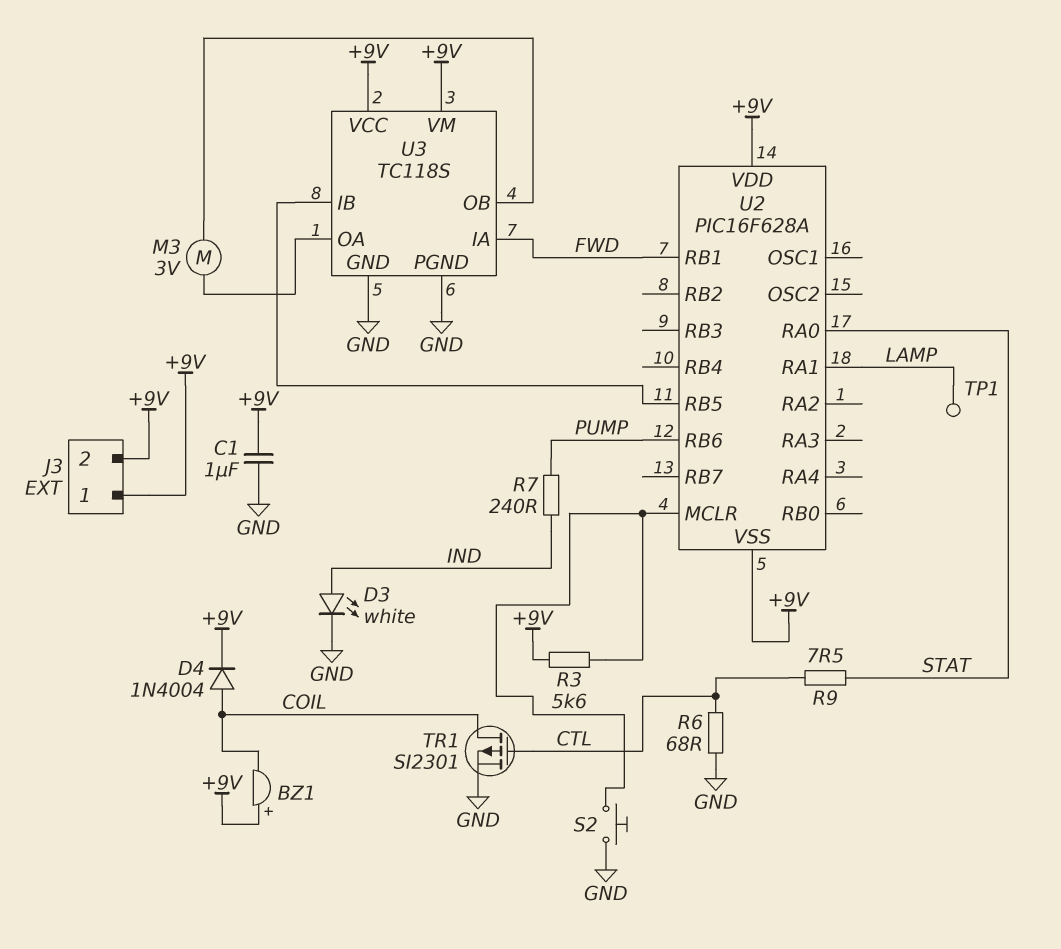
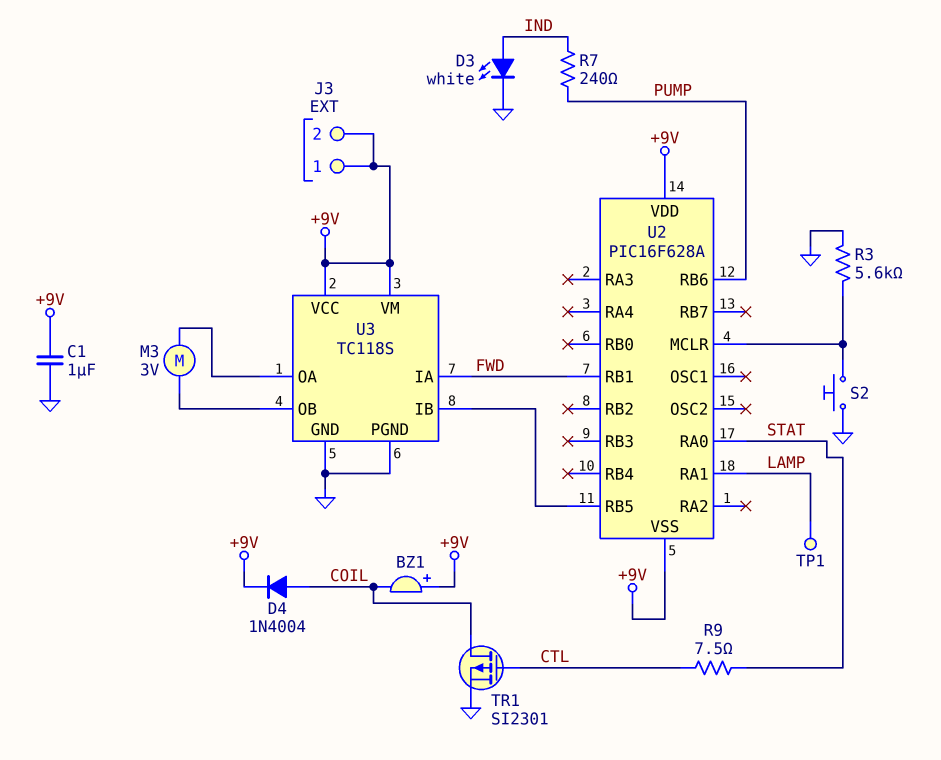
R3: 5.6k (+9V, U2/MCLR) -> 5.6k (GND, U2/MCLR)
R6: 68 (CTL, GND) -> none

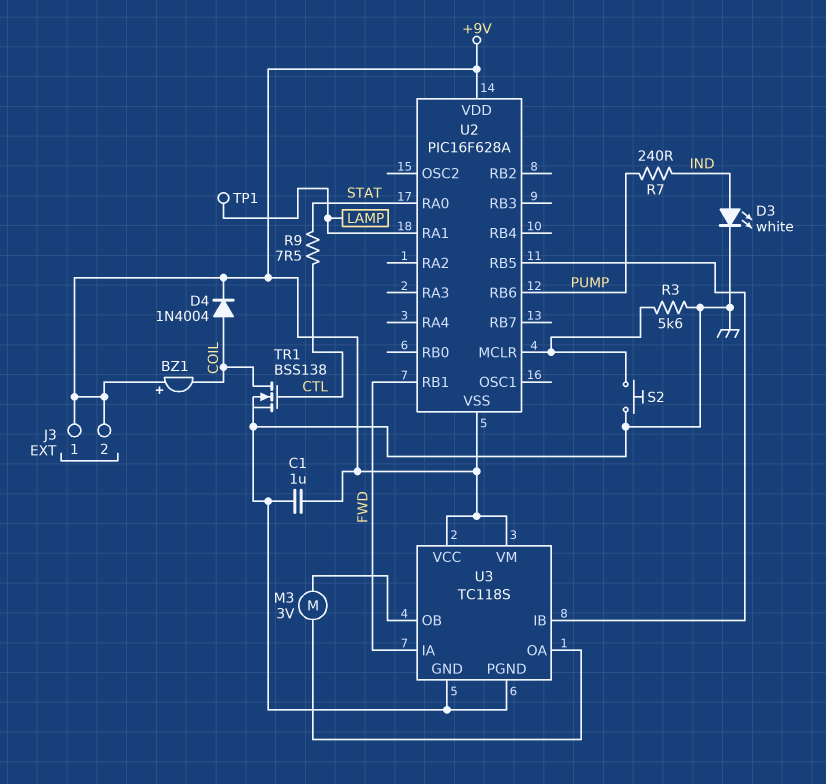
TR1: PMOS SI2301 (G CTL, D COIL, S GND) -> NMOS BSS138 (G CTL, D COIL, S GND)

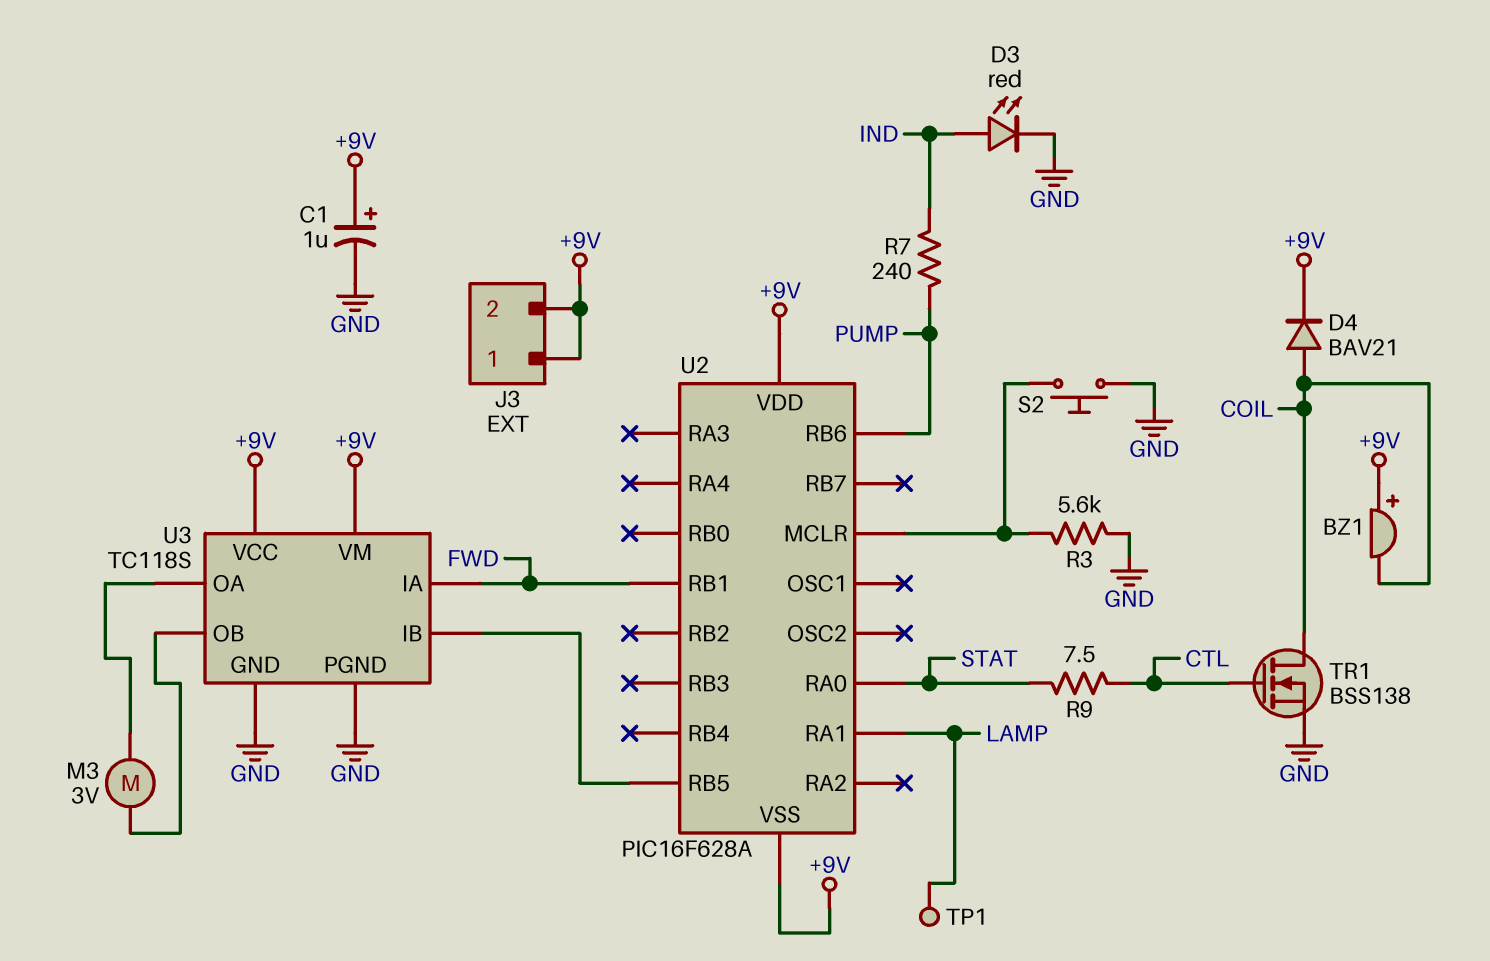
C1: 1uF (+9V, GND) -> 1uF (plus +9V, minus GND)
D3: LED white (A IND, K GND) -> LED red (A IND, K GND)
D4: diode 1N4004 (A COIL, K +9V) -> diode BAV21 (A COIL, K +9V)

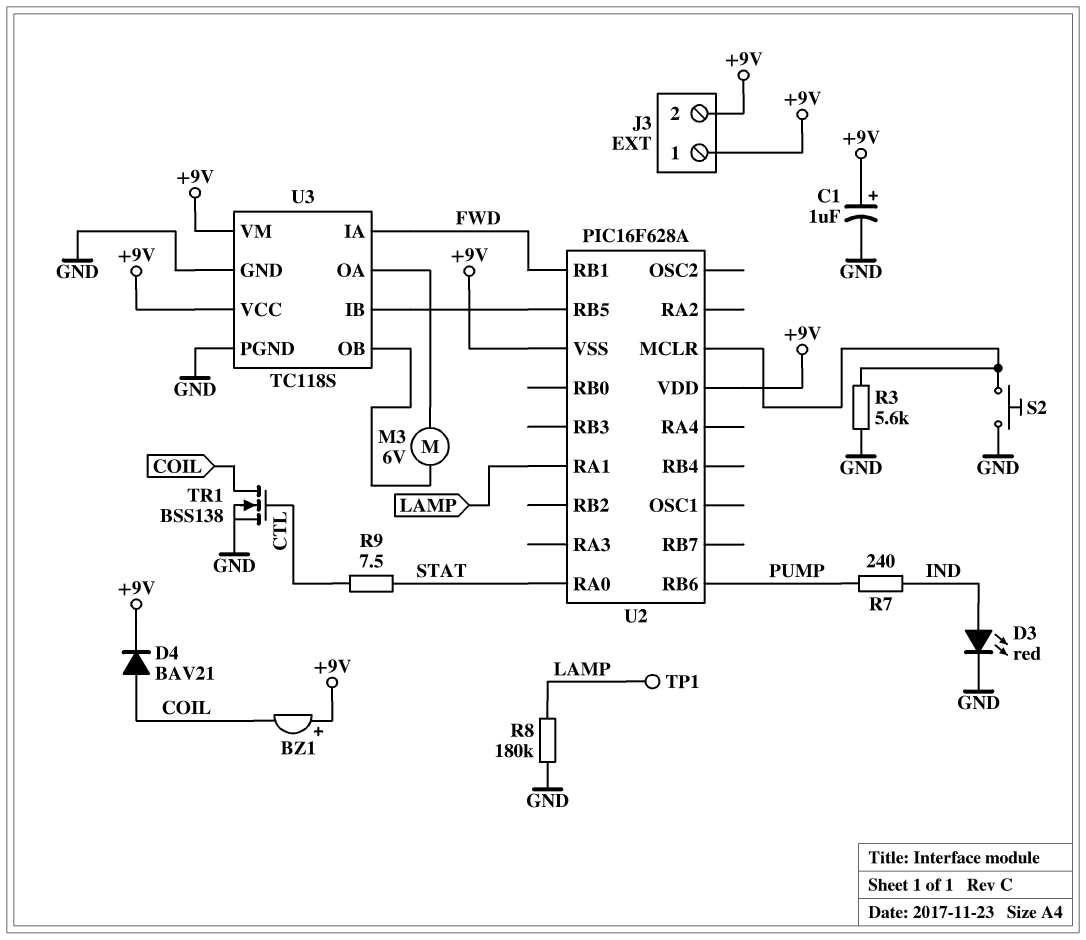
M3: motor 3V (U3/OA, U3/OB) -> motor 6V (U3/OA, U3/OB)
R8: none -> 180k (GND, LAMP)

